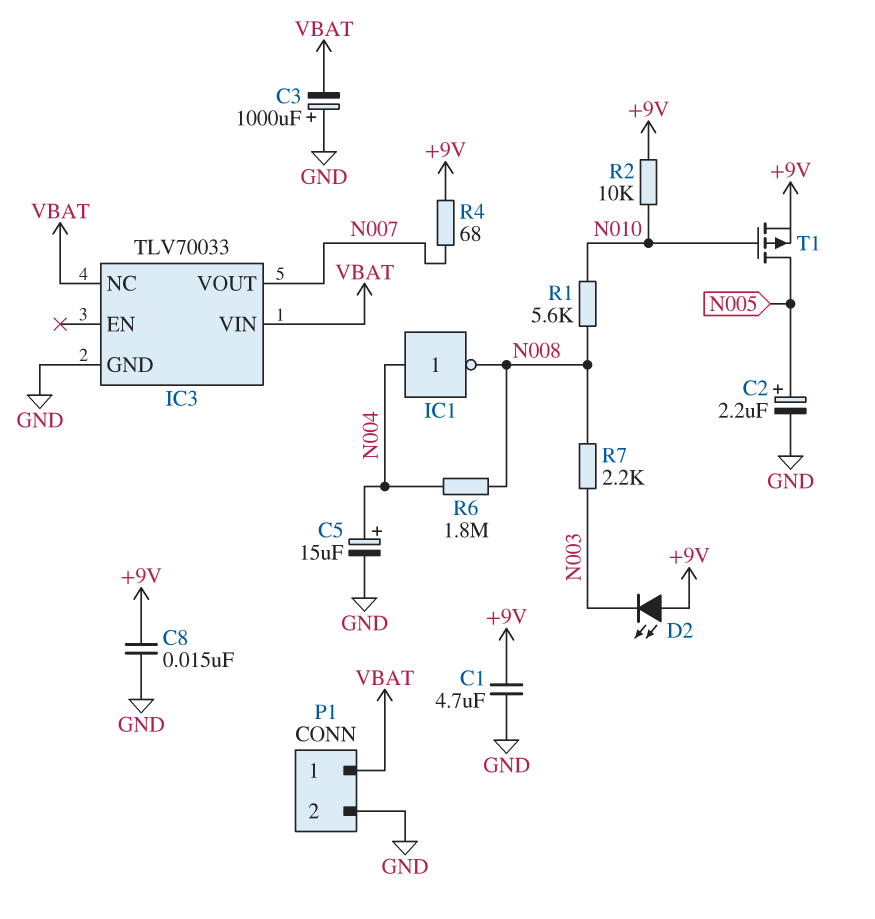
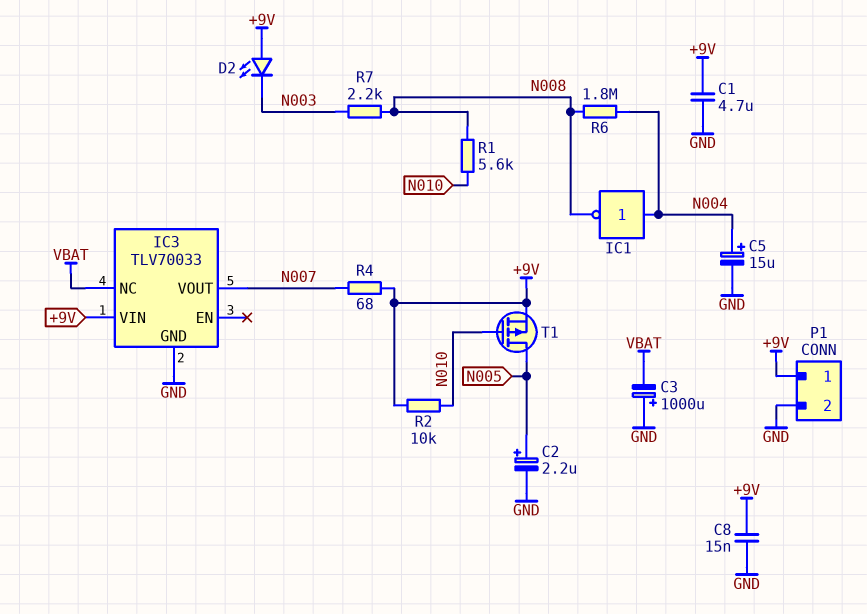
IC3 pin VIN: VBAT -> +9V
P1 pin 1: VBAT -> +9V

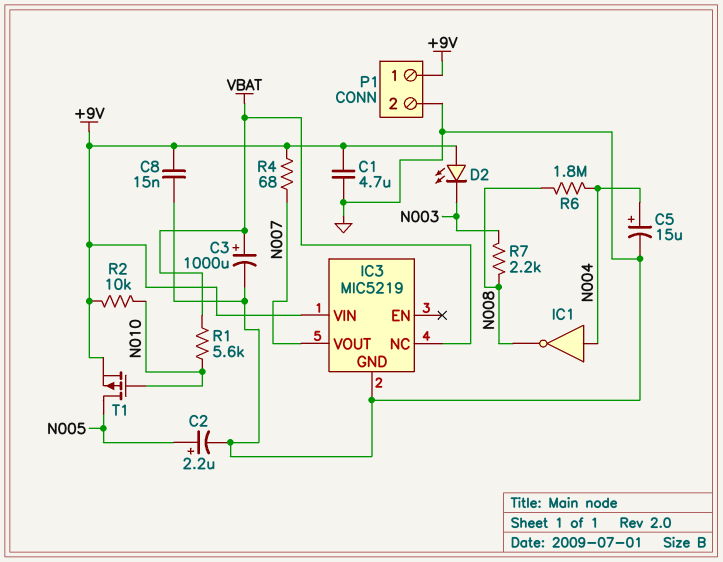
C3: 1000uF (plus GND, minus VBAT) -> 1000uF (plus VBAT, minus GND)
IC3: TLV70033 -> MIC5219
R1: 5.6k (N008, N010) -> 5.6k (N010, VBAT)

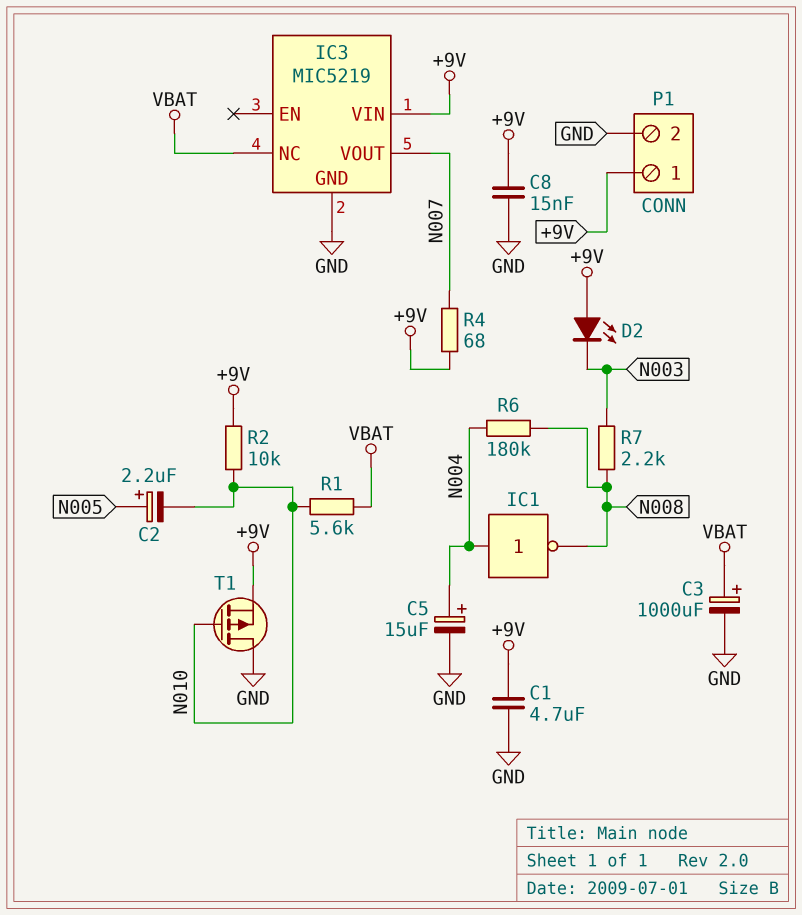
C2: 2.2uF (plus N005, minus GND) -> 2.2uF (plus N005, minus N010)
R6: 1.8M (N004, N008) -> 180k (N004, N008)
T1: PMOS (G N010, D N005, S +9V) -> PMOS (G N010, D GND, S +9V)

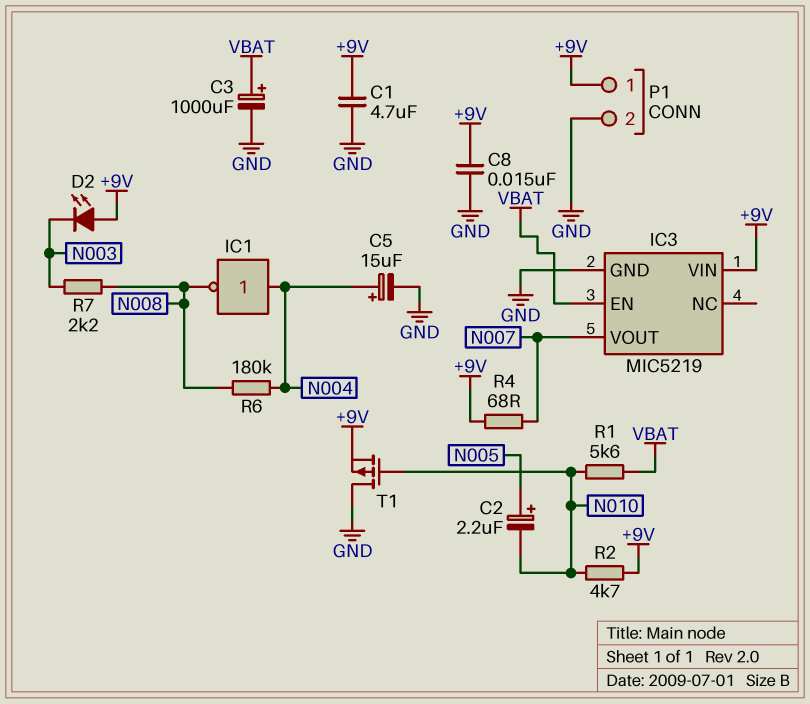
IC3 pin EN: none -> VBAT
IC3 pin NC: VBAT -> none
R2: 10k (+9V, N010) -> 4.7k (+9V, N010)

